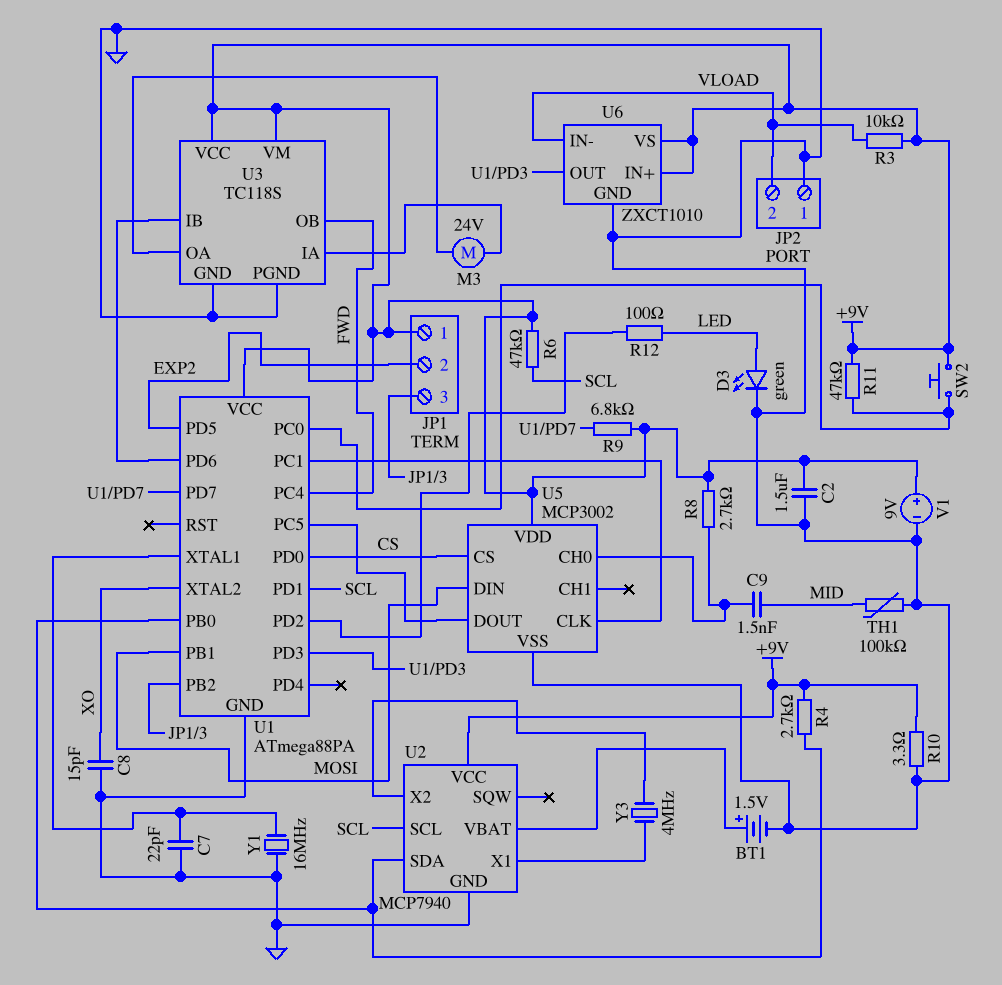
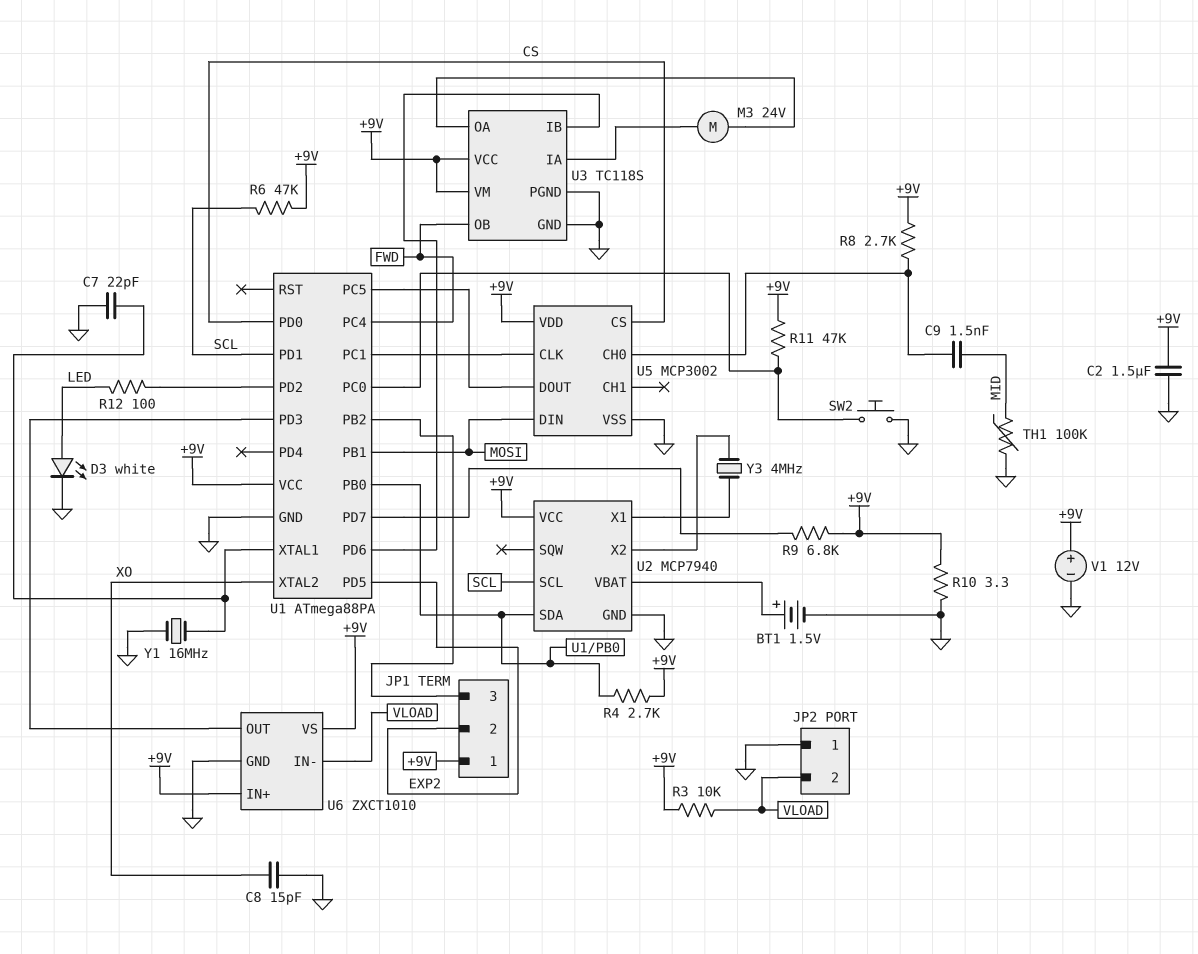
D3: LED green (A LED, K GND) -> LED white (A LED, K GND)
SW2: button (+9V, U1/PC0) -> button (GND, U1/PC0)
V1: 9V (plus +9V, minus GND) -> 12V (plus +9V, minus GND)

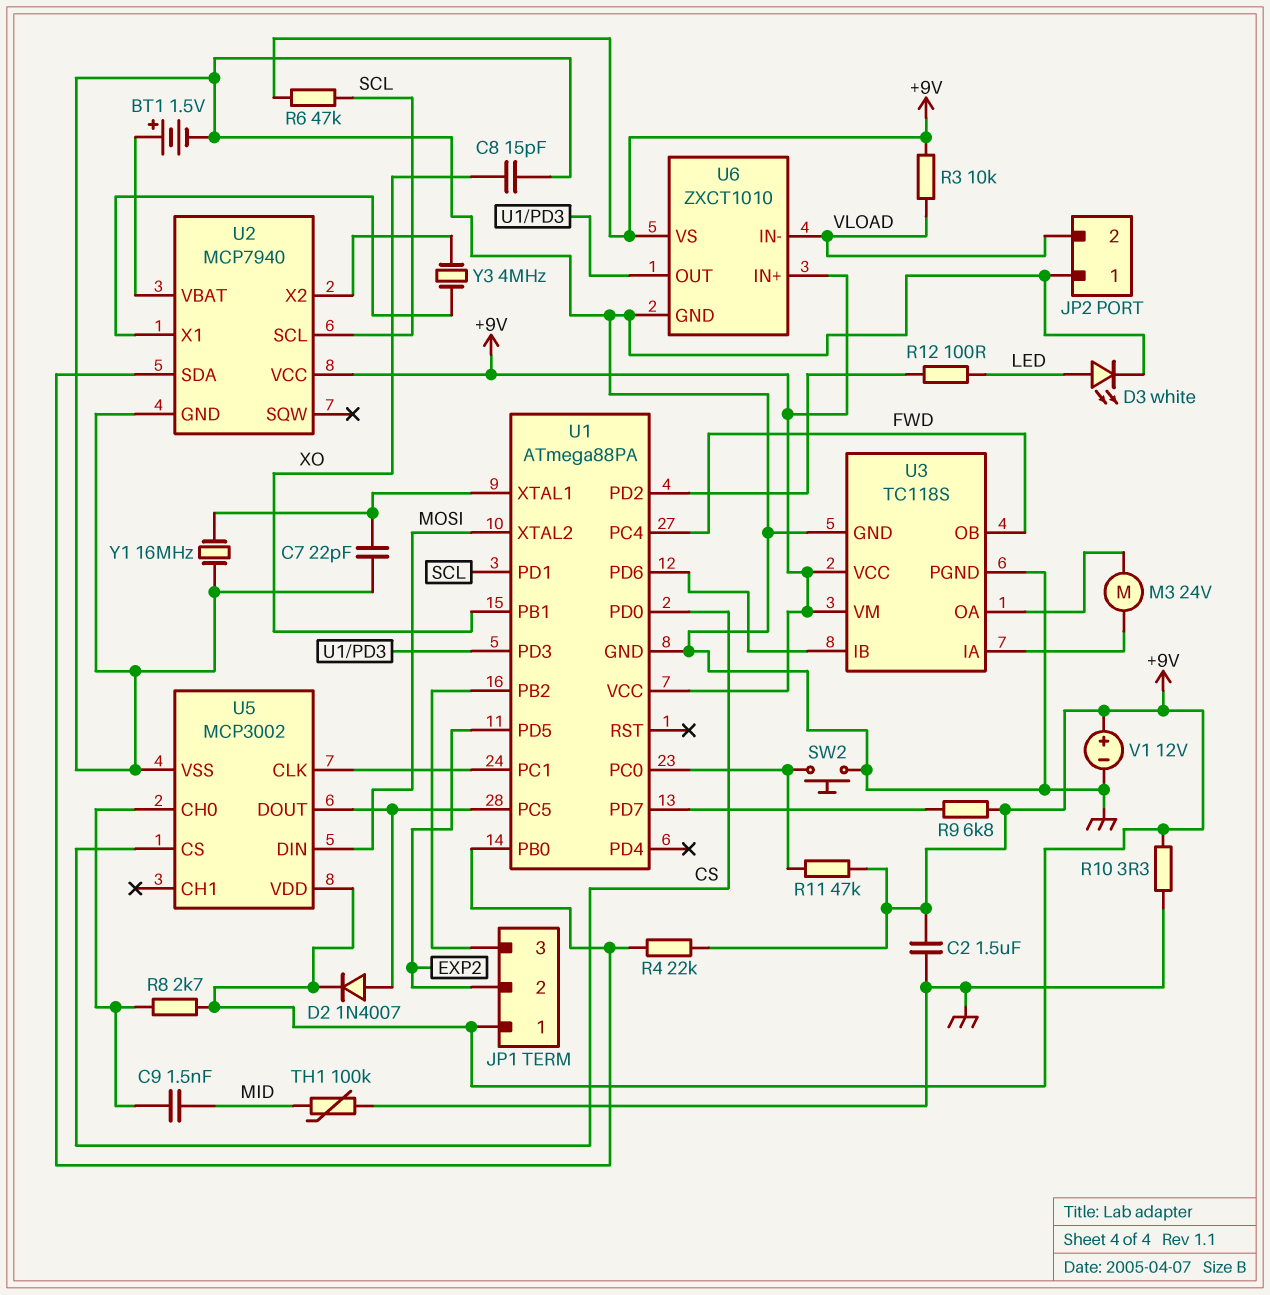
D2: none -> diode 1N4007 (A U1/PC5, K +9V)
R4: 2.7k (+9V, U1/PB0) -> 22k (+9V, U1/PB0)
U1 pin PB1: MOSI -> XO
U1 pin XTAL2: XO -> MOSI

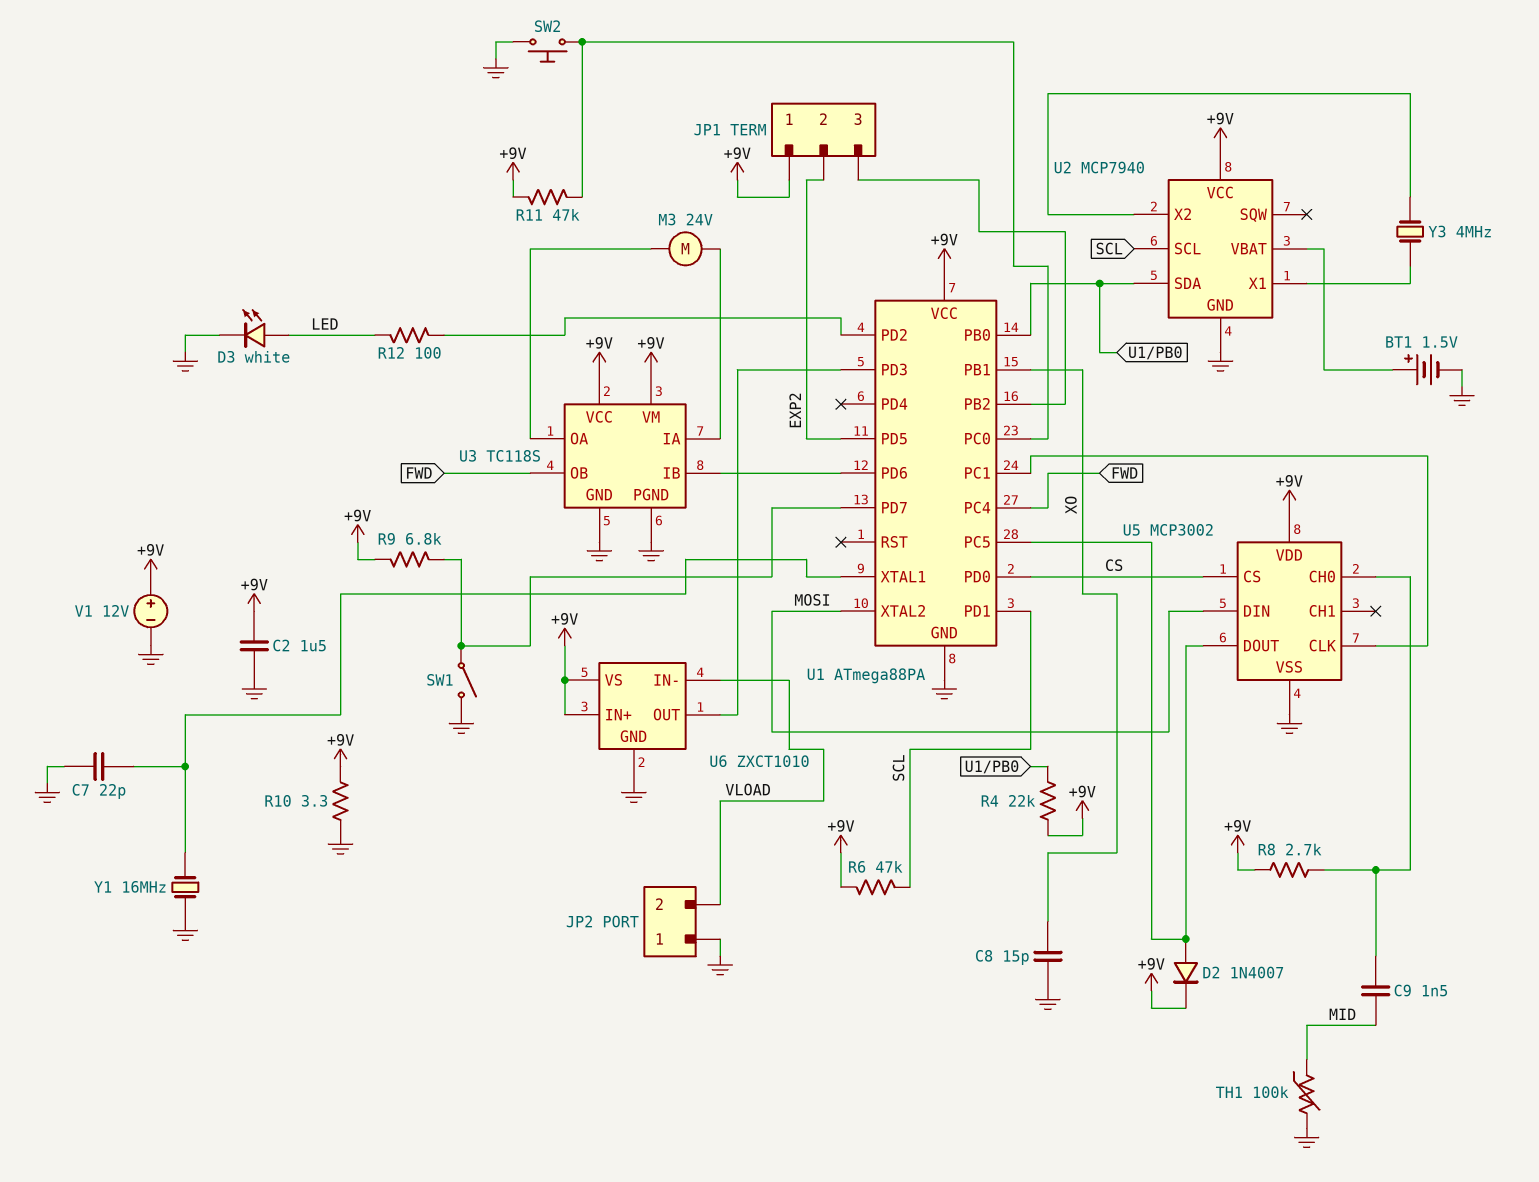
R3: 10k (+9V, VLOAD) -> none
SW1: none -> switch (GND, U1/PD7)

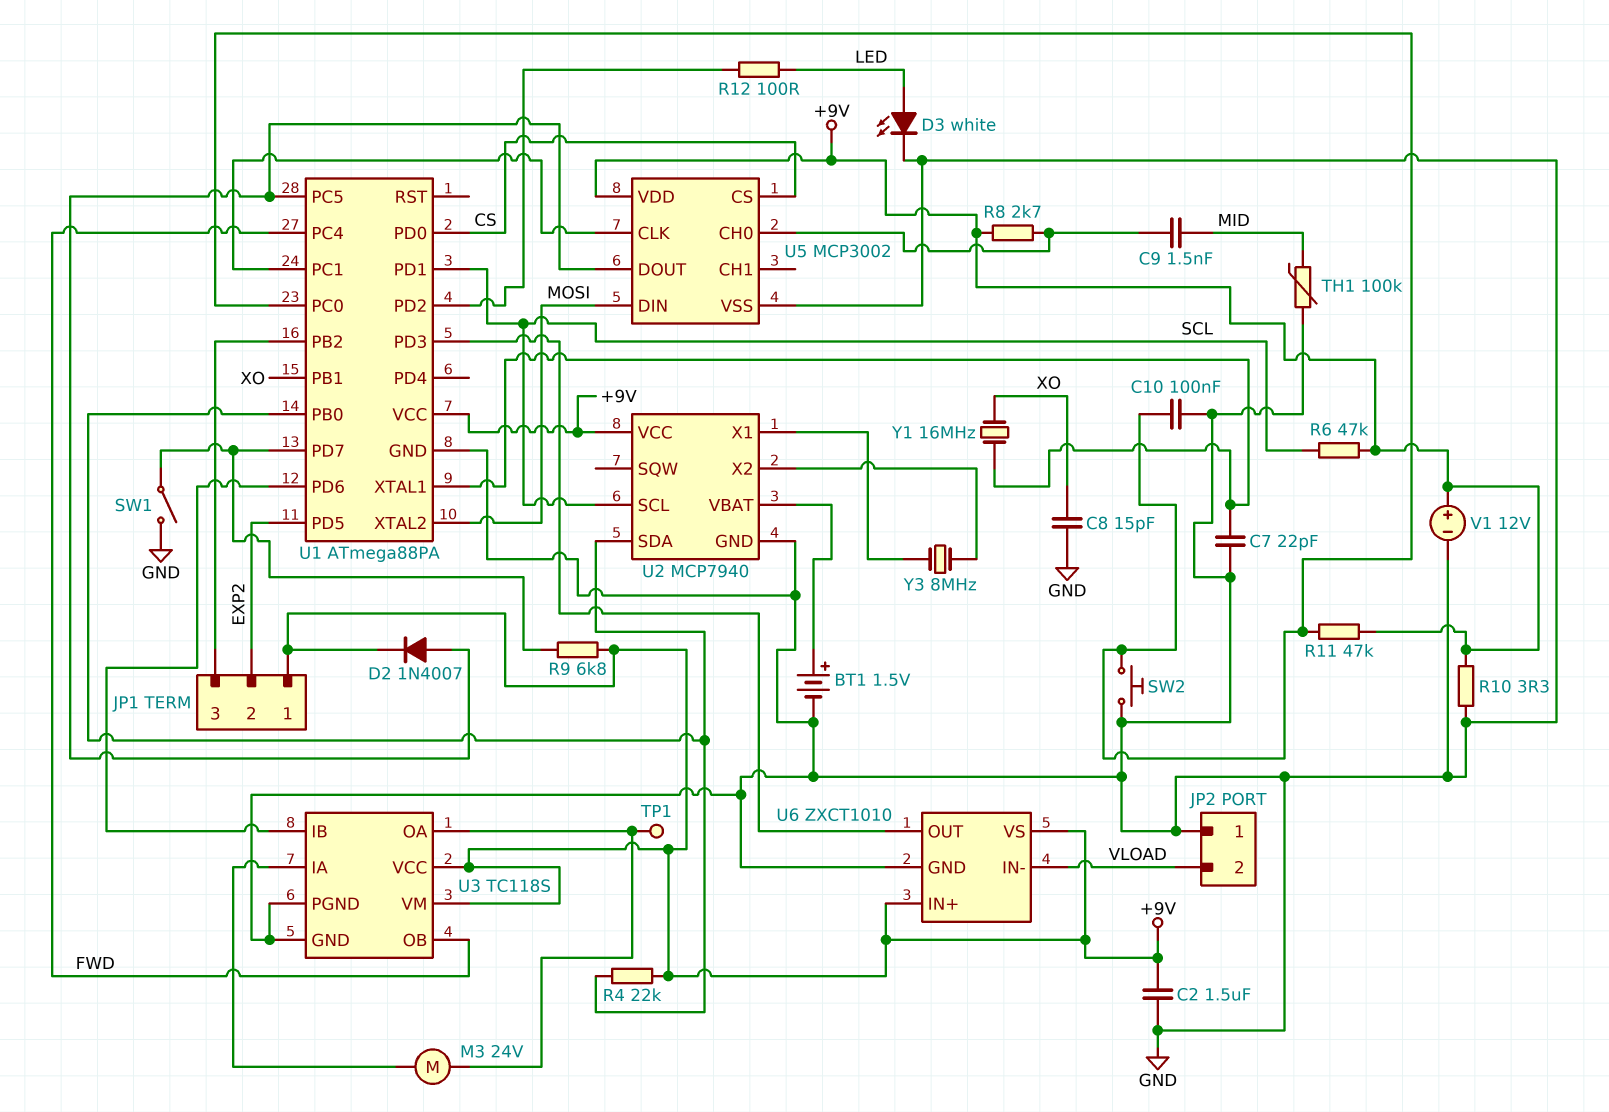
C10: none -> 100nF (GND, U1/PC0)
TP1: none -> test point (U3/OA)
Y1: 16MHz (GND, U1/XTAL1) -> 16MHz (U1/XTAL1, XO)
Y3: 4MHz (U2/X1, U2/X2) -> 8MHz (U2/X1, U2/X2)

